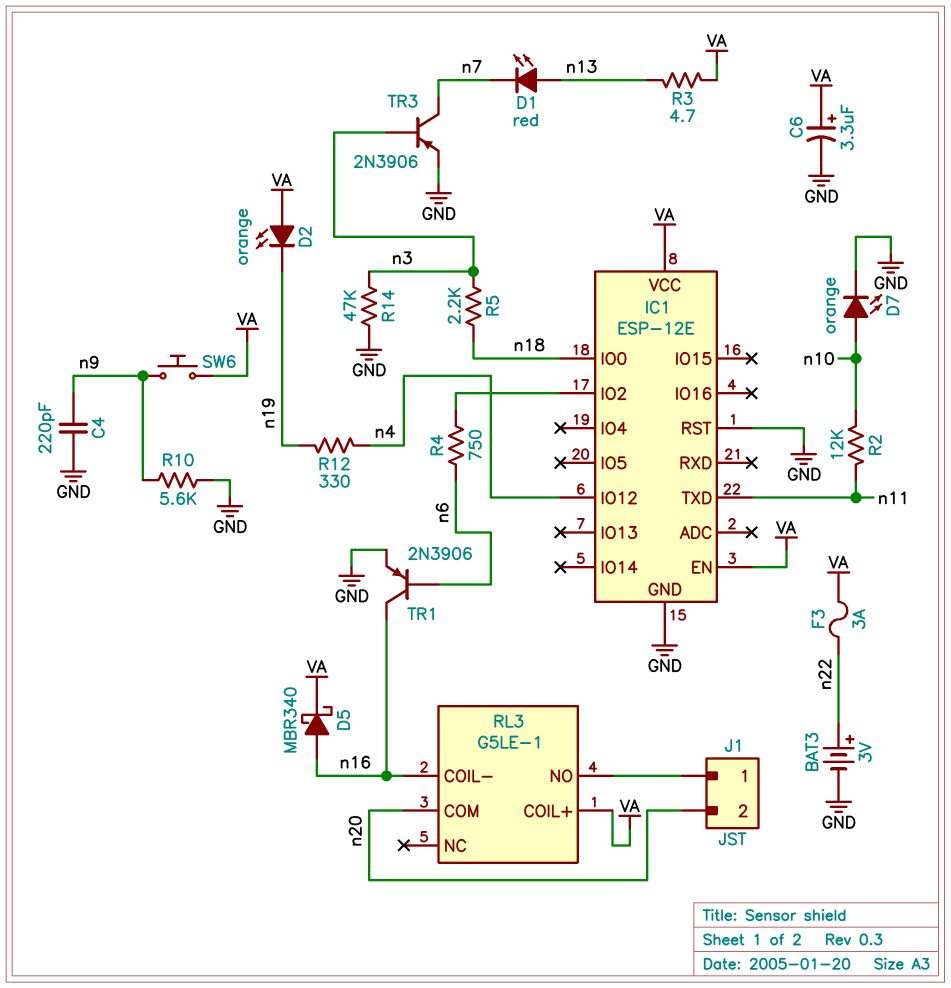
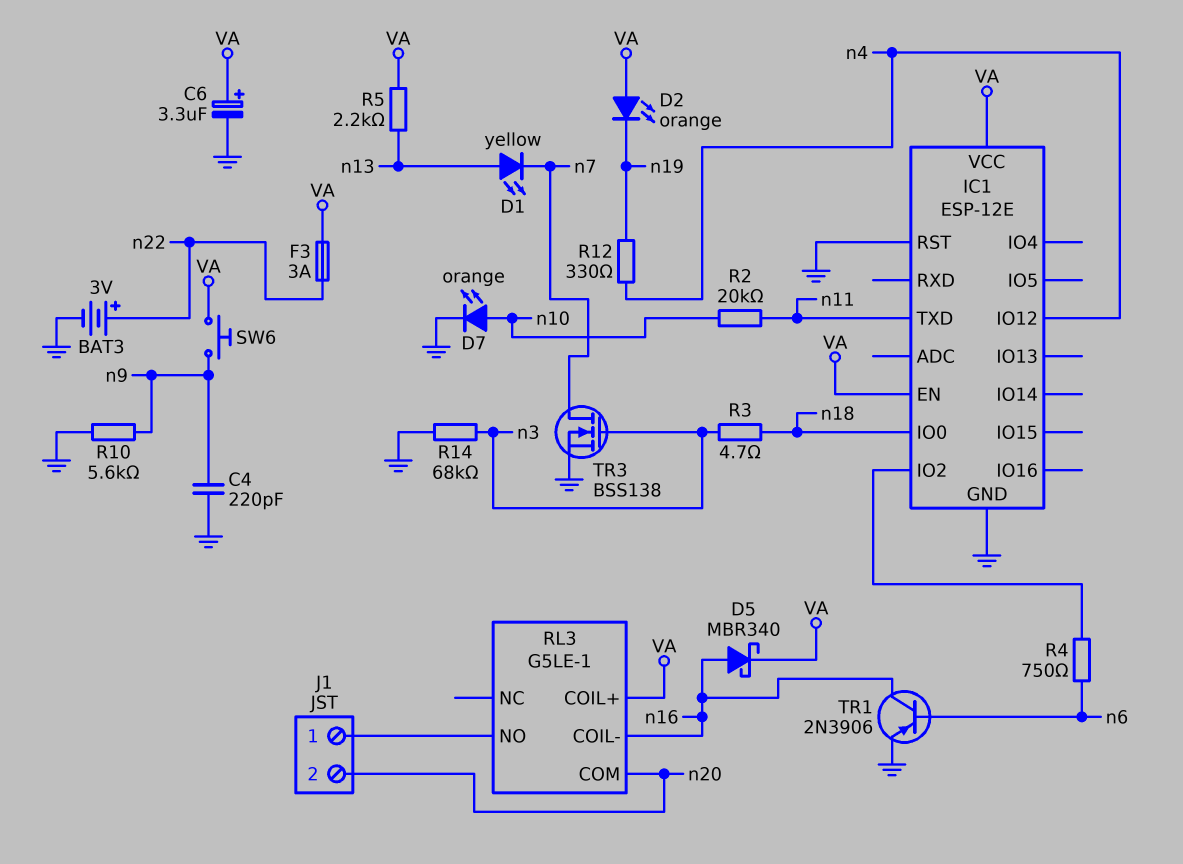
D1: LED red (A n13, K n7) -> LED yellow (A n13, K n7)
R2: 12k (n10, n11) -> 20k (n10, n11)
R3: 4.7 (VA, n13) -> 4.7 (n3, n18)
R5: 2.2k (n3, n18) -> 2.2k (VA, n13)
R14: 47k (GND, n3) -> 68k (GND, n3)
TR3: PNP 2N3906 (B n3, C n7, E GND) -> NMOS BSS138 (G n3, D n7, S GND)

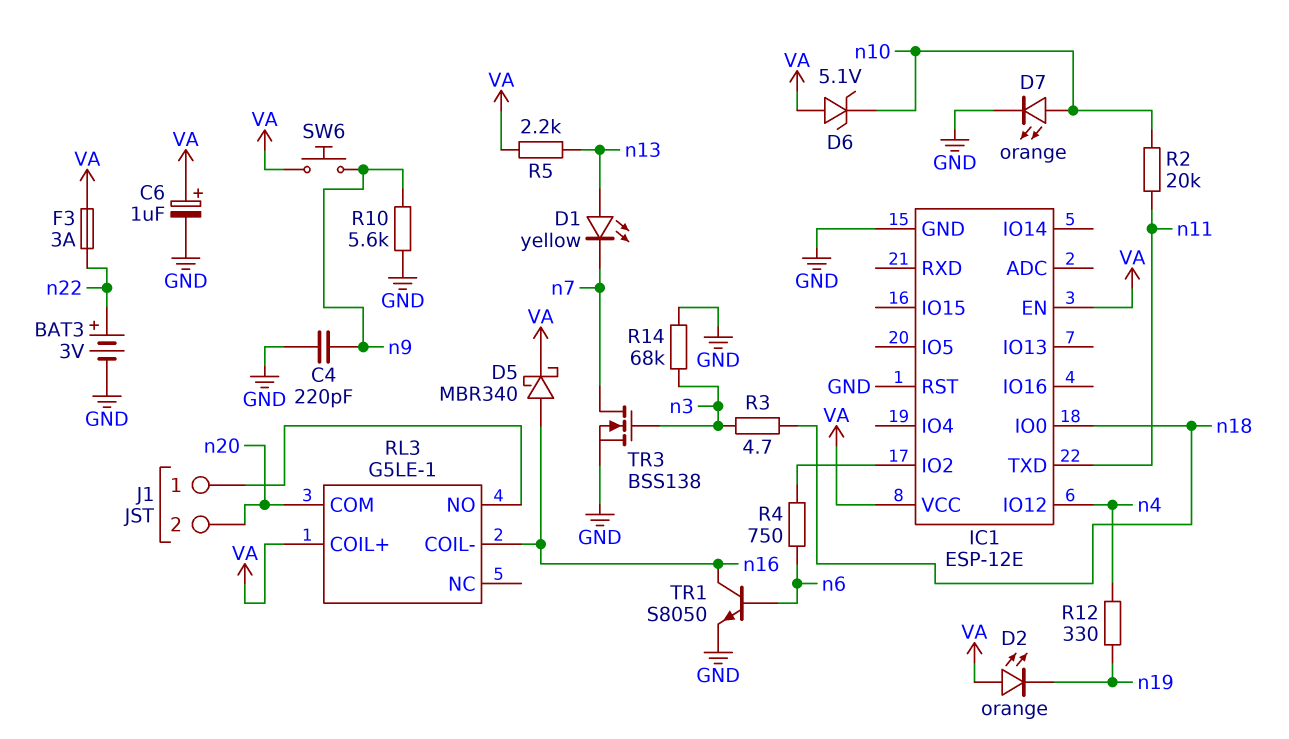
C6: 3.3uF (plus VA, minus GND) -> 1uF (plus VA, minus GND)
D6: none -> zener 5.1V (A VA, K n10)
TR1: PNP 2N3906 (B n6, C n16, E GND) -> NPN S8050 (B n6, C n16, E GND)

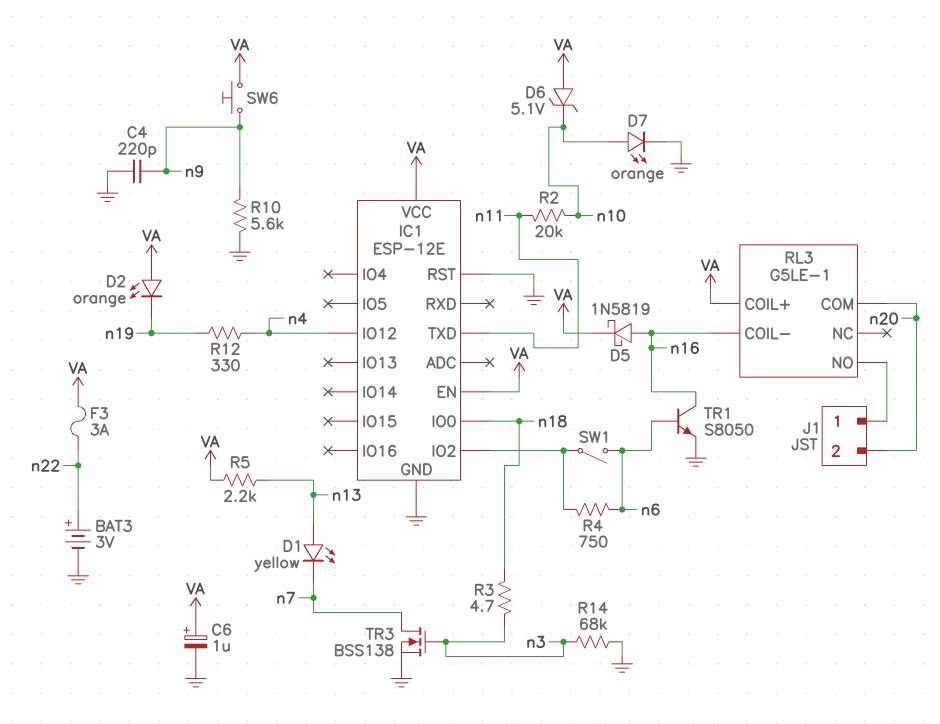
D5: schottky MBR340 (A n16, K VA) -> schottky 1N5819 (A n16, K VA)
SW1: none -> switch (IC1/IO2, n6)

